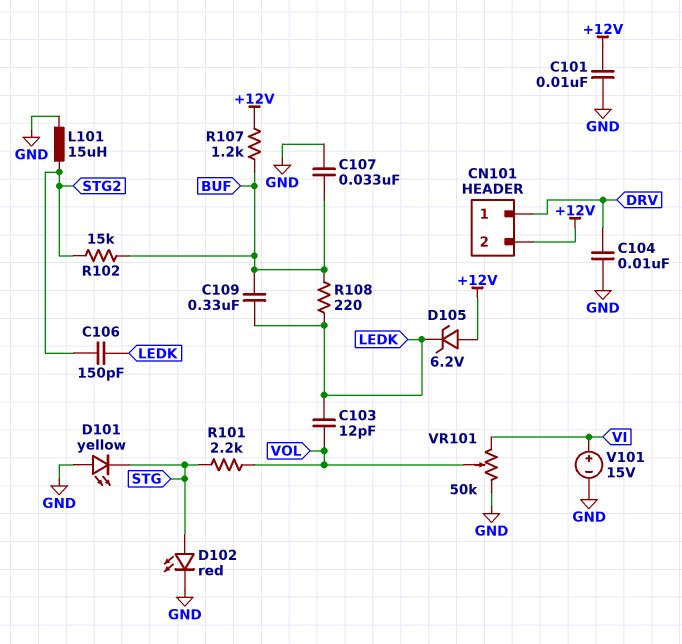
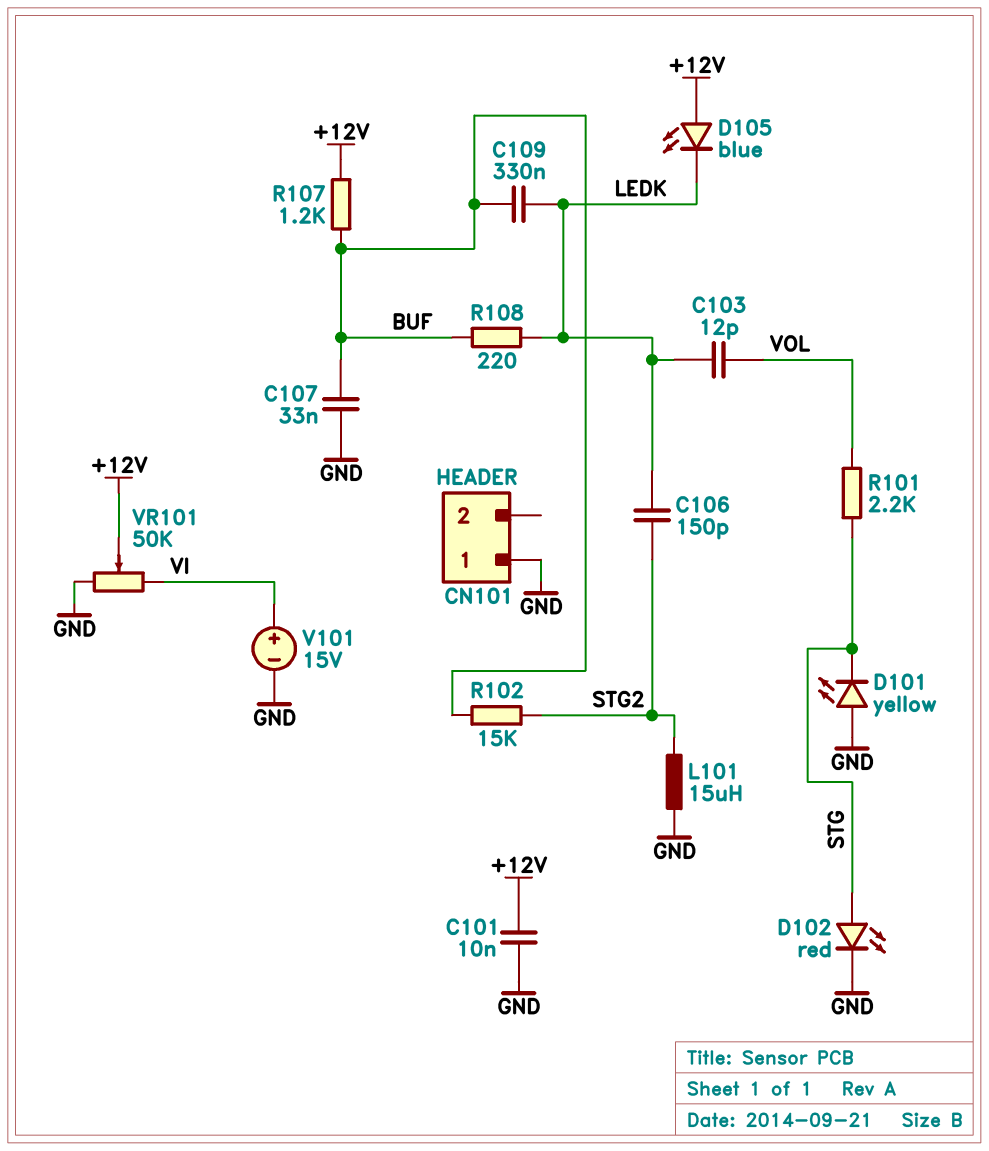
C104: 10nF (DRV, GND) -> none
CN101 pin 1: DRV -> GND
CN101 pin 2: +12V -> none
D105: zener 6.2V (A +12V, K LEDK) -> LED blue (A +12V, K LEDK)
VR101: 50k (GND, VI, wiper VOL) -> 50k (GND, VI, wiper +12V)

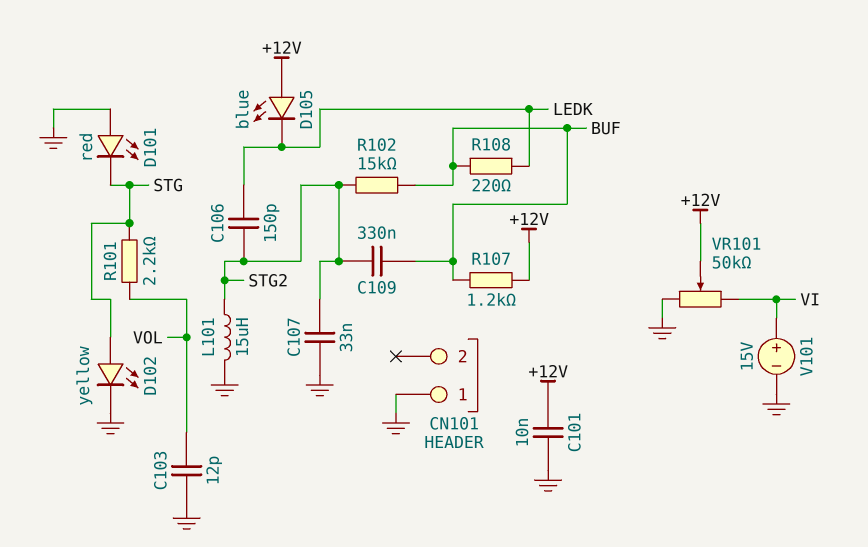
C103: 12pF (LEDK, VOL) -> 12pF (GND, VOL)
C107: 33nF (BUF, GND) -> 33nF (GND, STG2)
C109: 330nF (BUF, LEDK) -> 330nF (BUF, STG2)
D101: LED yellow (A GND, K STG) -> LED red (A GND, K STG)
D102: LED red (A STG, K GND) -> LED yellow (A STG, K GND)

